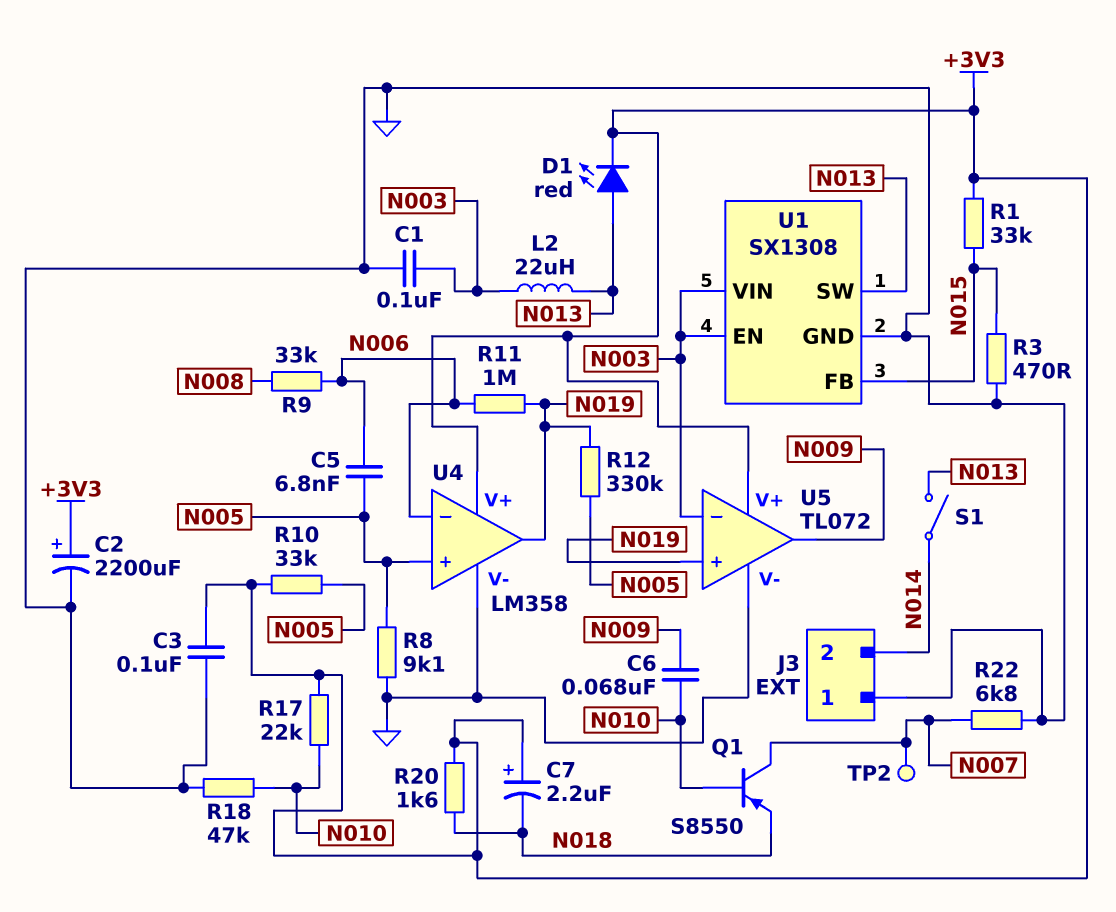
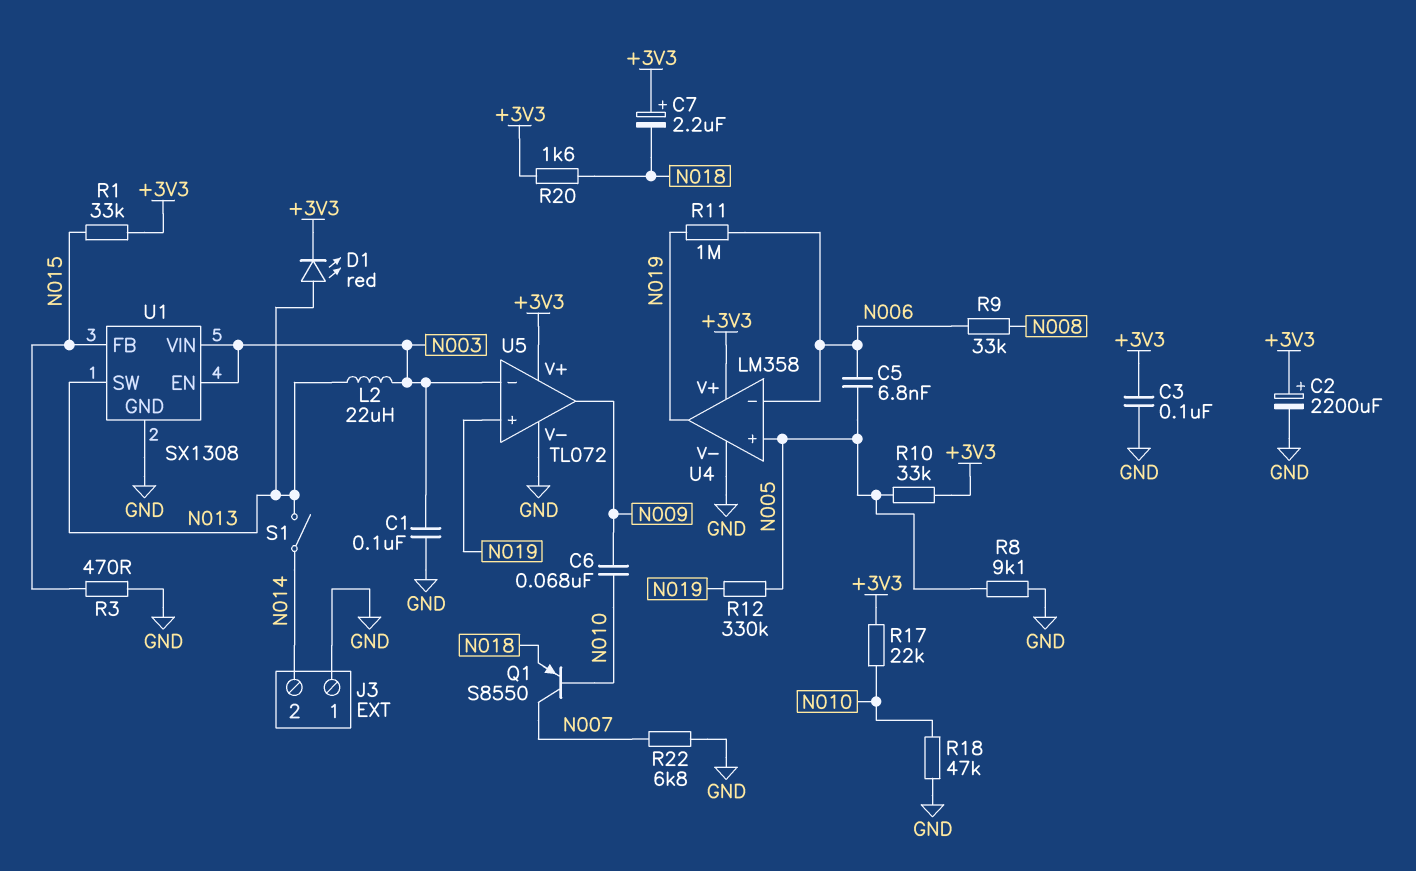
TP2: test point (N007) -> none

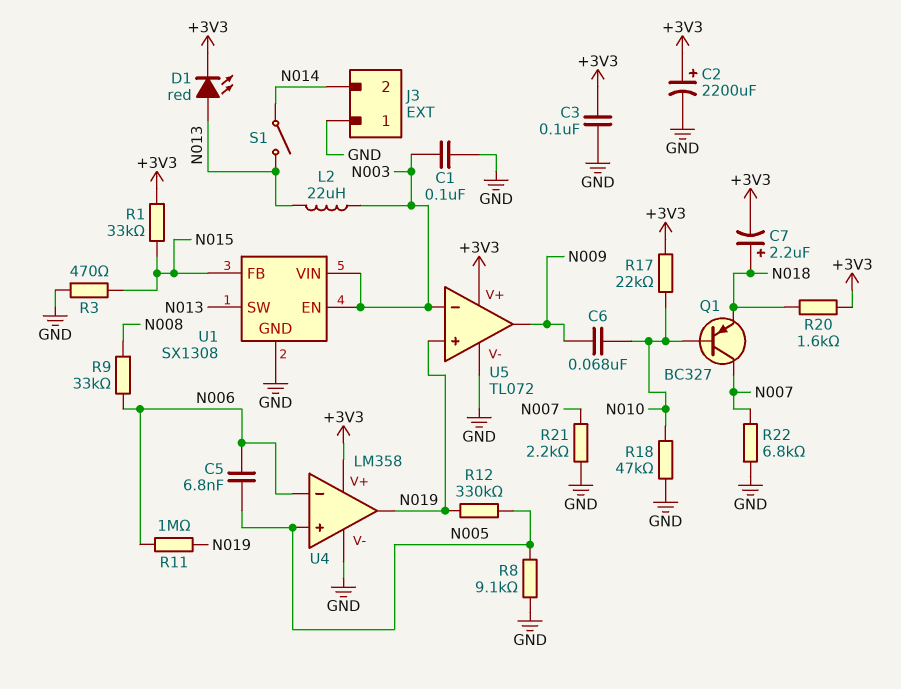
C7: 2.2uF (plus +3V3, minus N018) -> 2.2uF (plus N018, minus +3V3)
Q1: PNP S8550 (B N010, C N007, E N018) -> PNP BC327 (B N010, C N007, E N018)
R10: 33k (+3V3, N005) -> none
R21: none -> 2.2k (GND, N007)

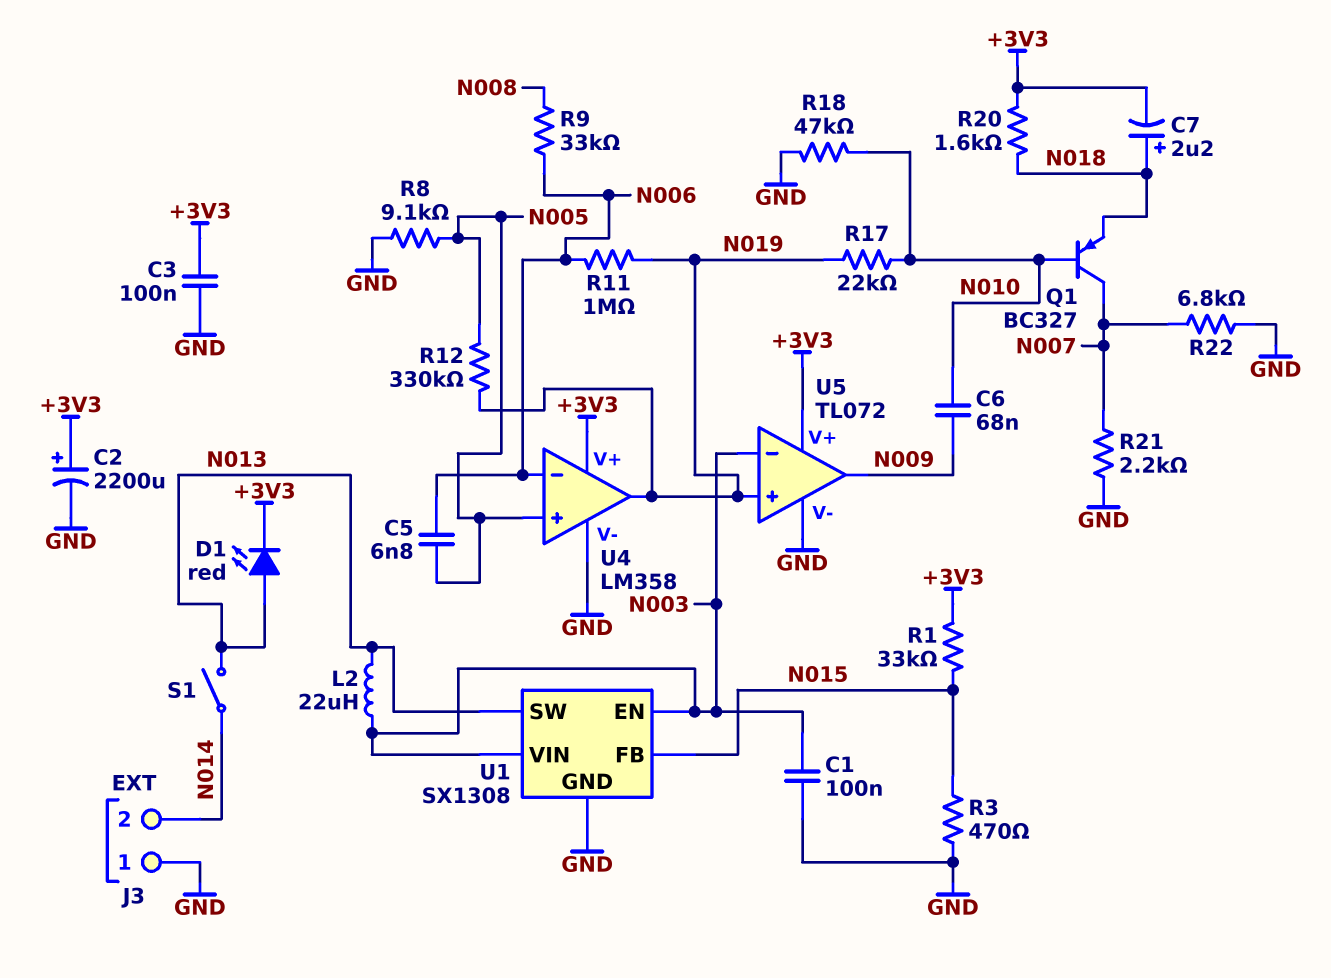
R17: 22k (+3V3, N010) -> 22k (N010, N019)

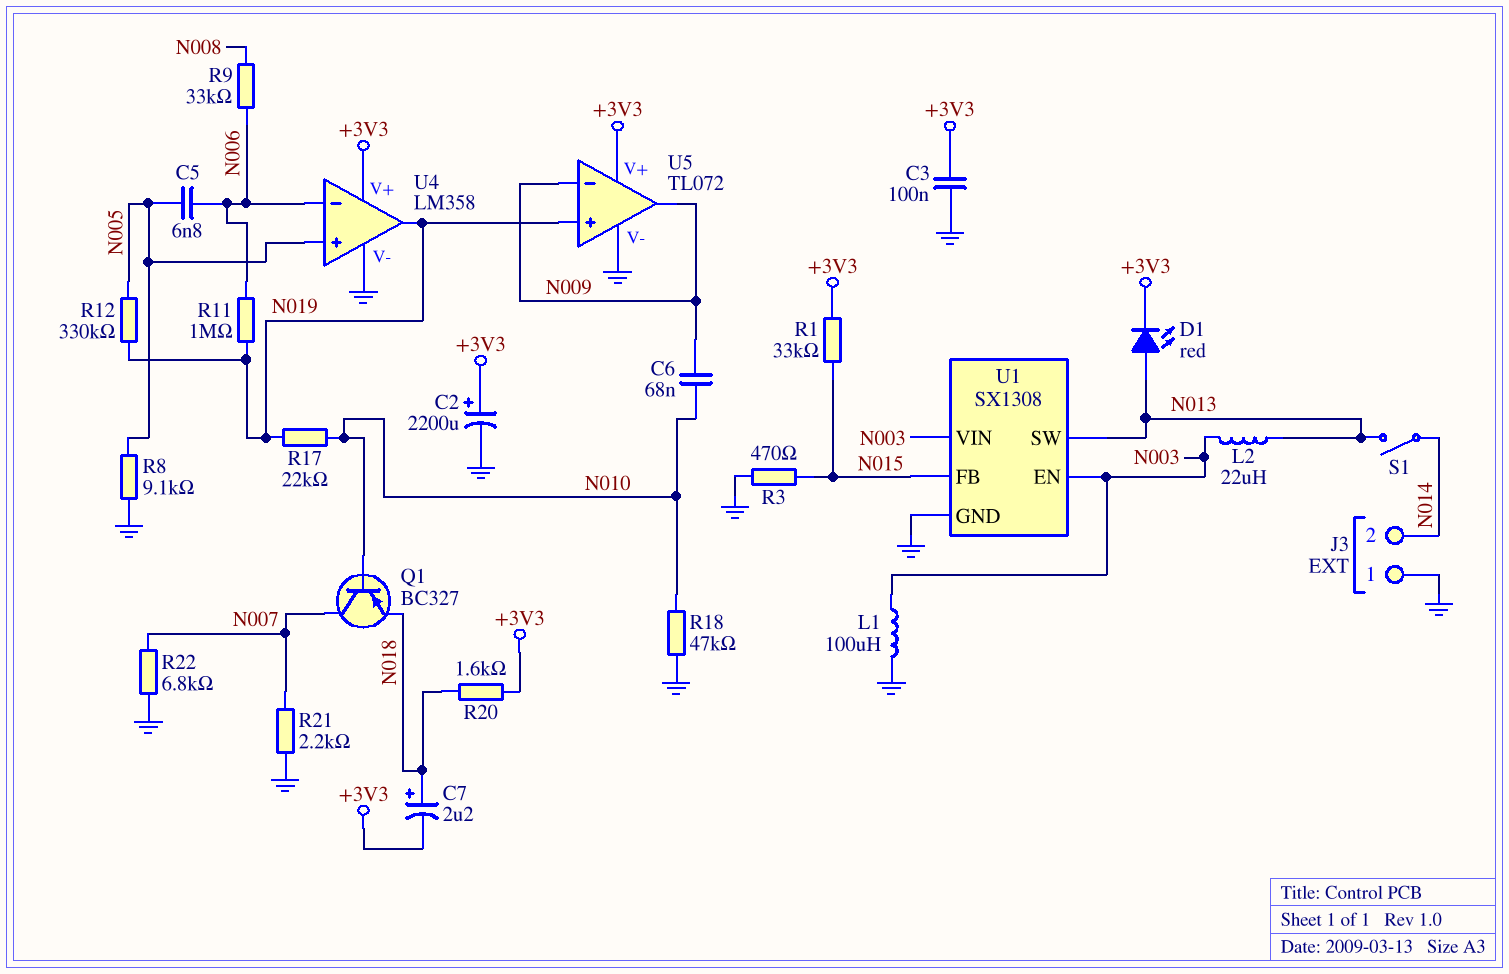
C1: 100nF (GND, N003) -> none
L1: none -> 100uH (GND, N003)
U5 pin in-: N003 -> N009

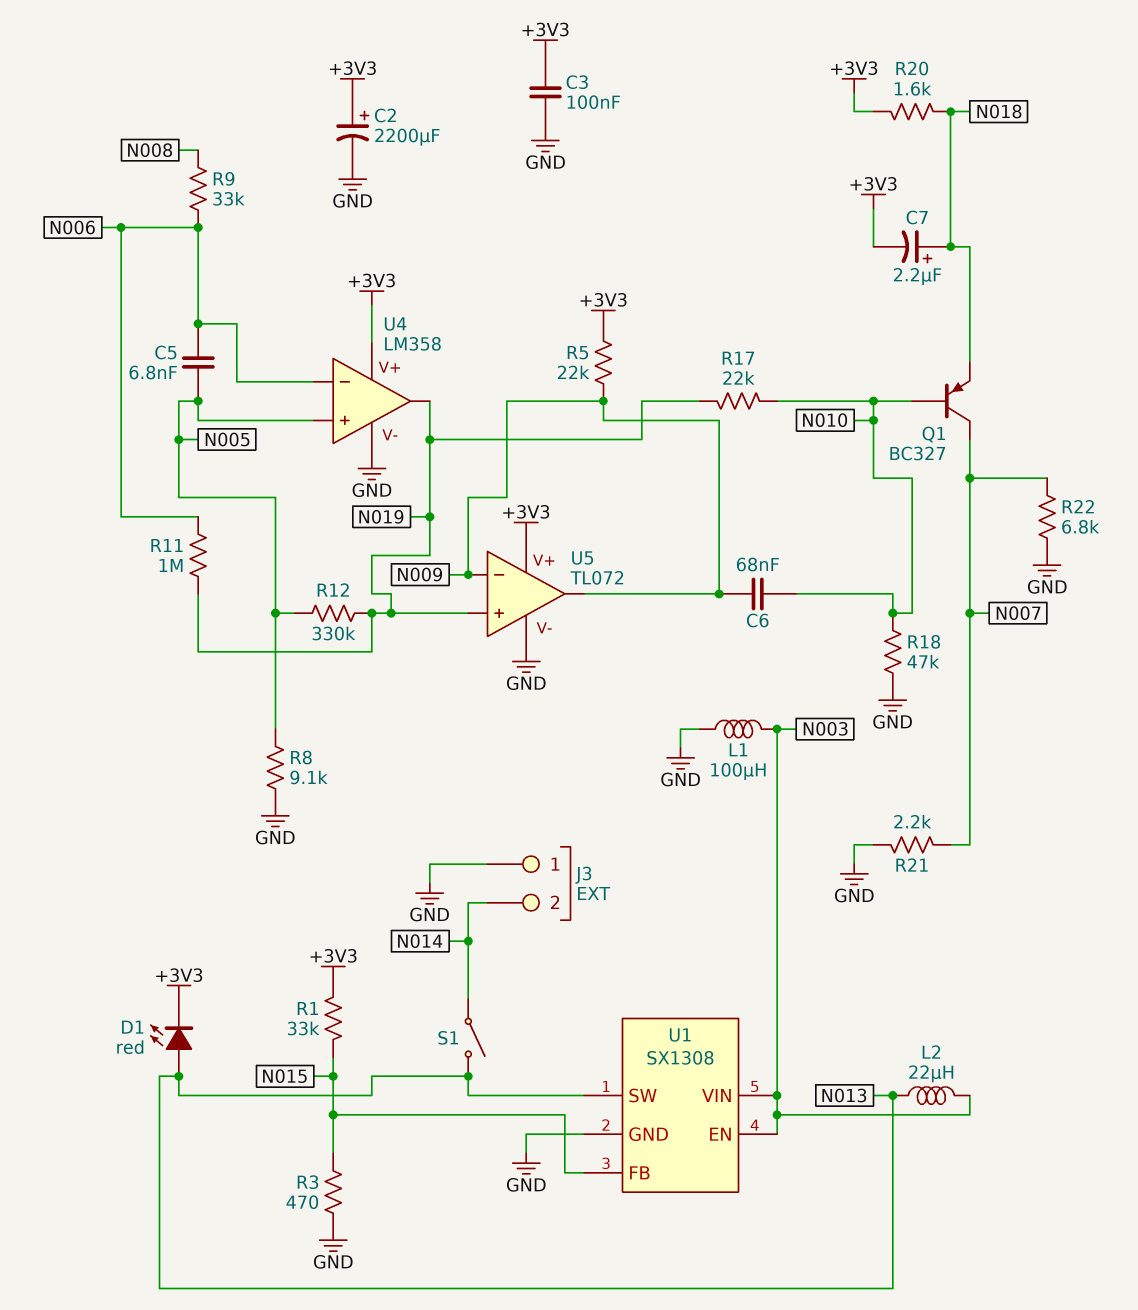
R5: none -> 22k (+3V3, N009)

